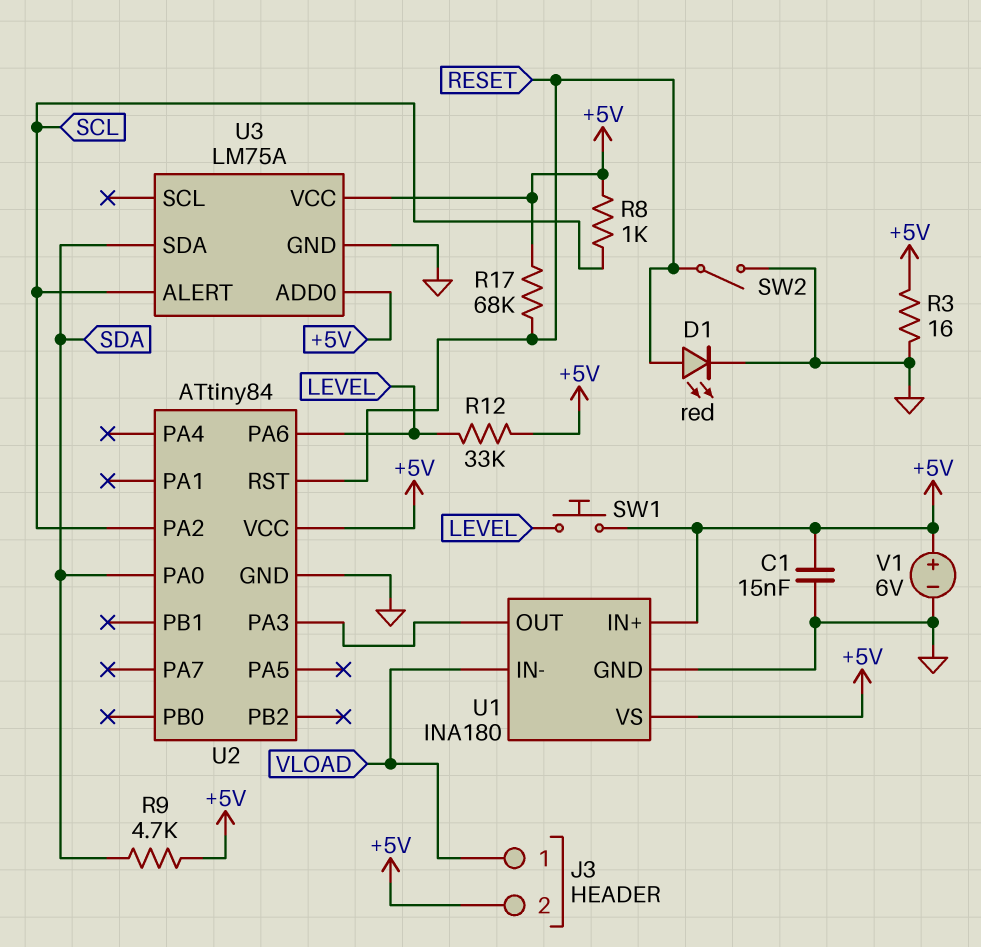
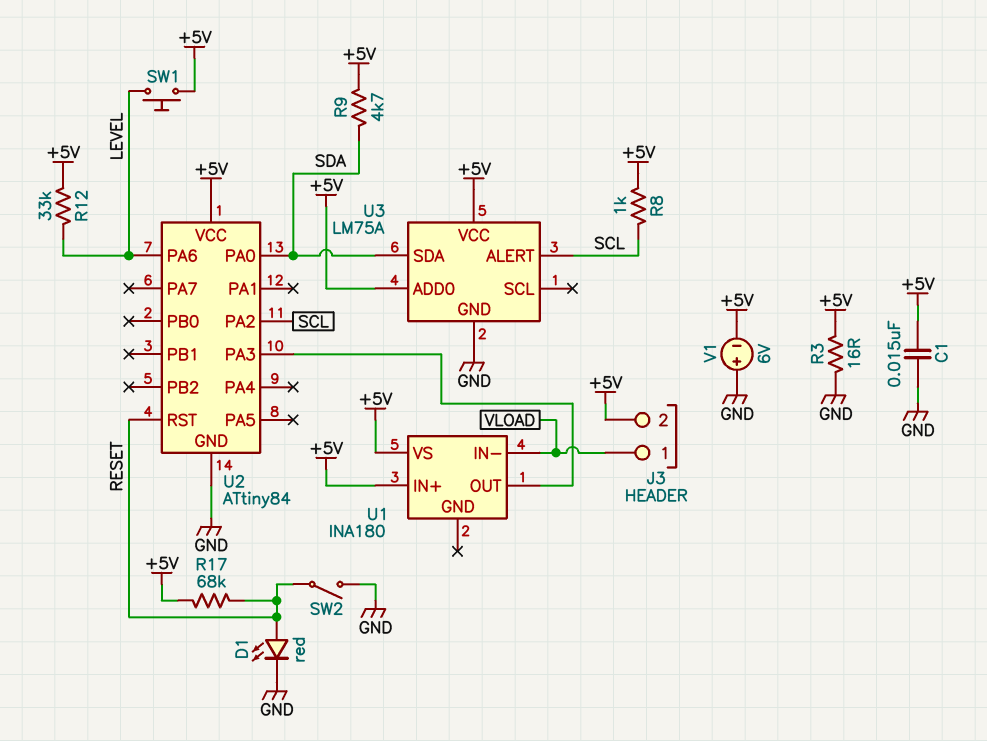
U1 pin GND: GND -> none
V1: 6V (plus +5V, minus GND) -> 6V (plus GND, minus +5V)

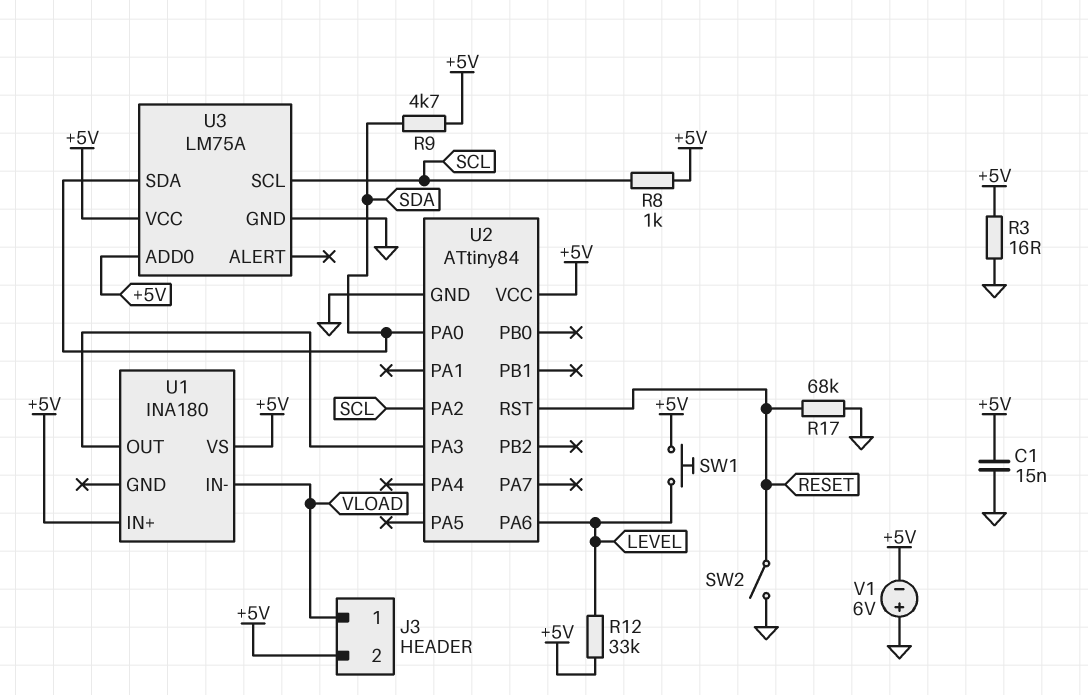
D1: LED red (A RESET, K GND) -> none
R17: 68k (+5V, RESET) -> 68k (GND, RESET)
U3 pin ALERT: SCL -> none
U3 pin SCL: none -> SCL

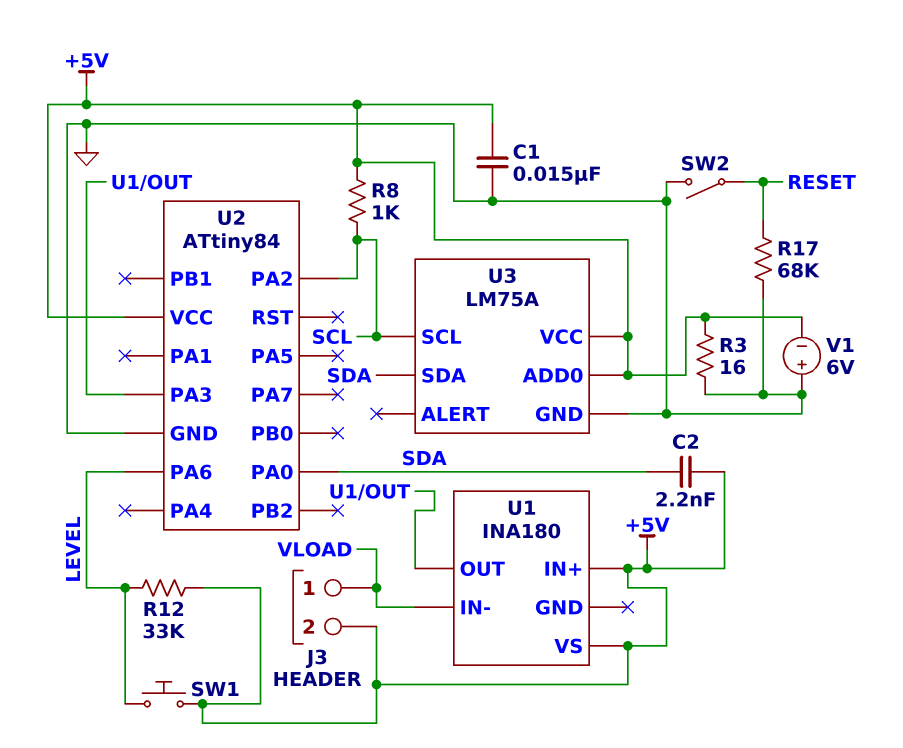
C2: none -> 2.2nF (+5V, SDA)
R9: 4.7k (+5V, SDA) -> none
U2 pin RST: RESET -> none

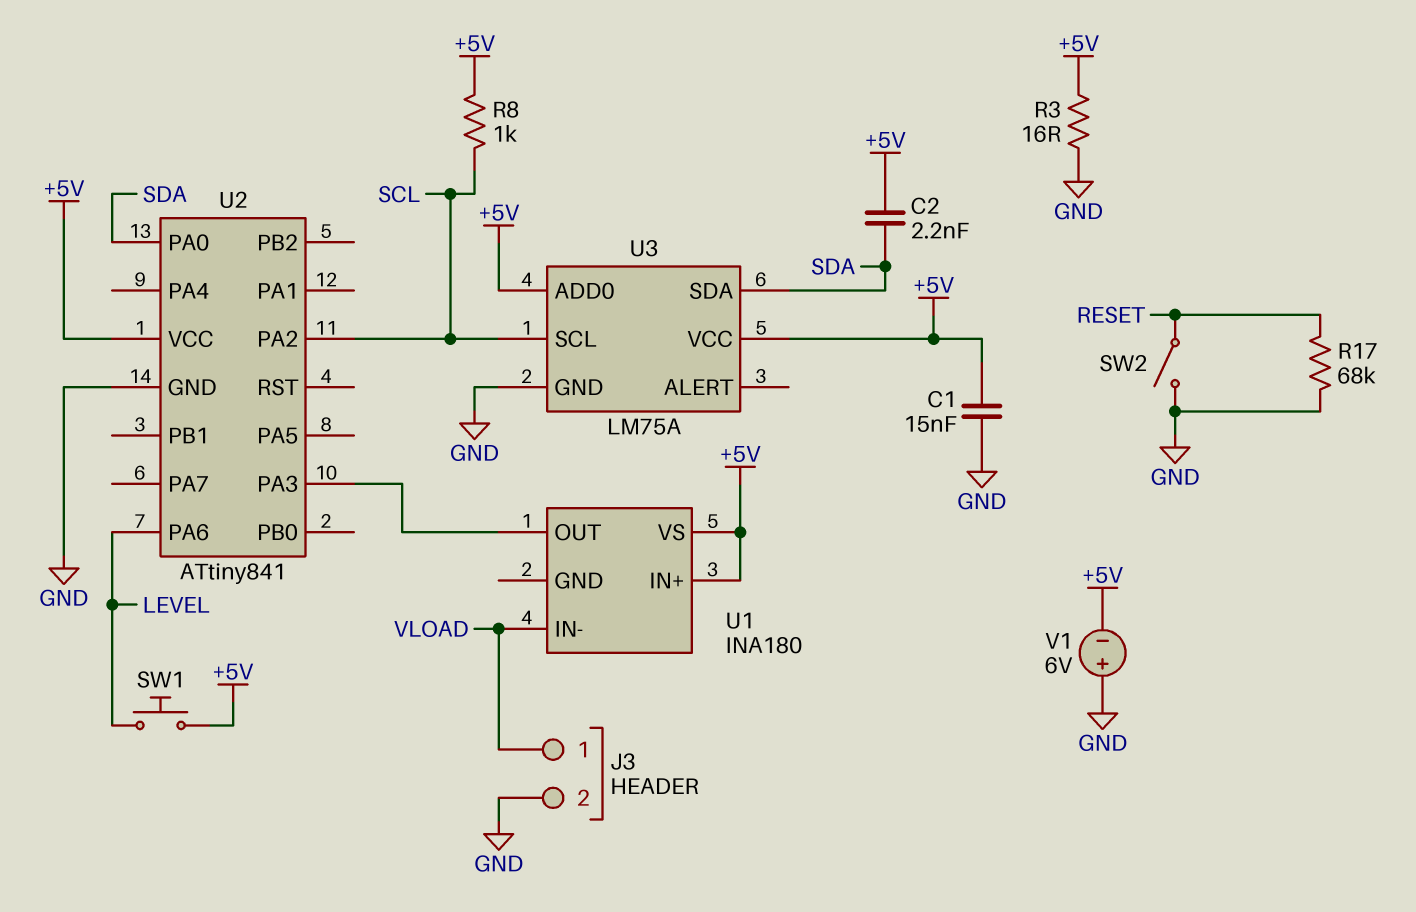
J3 pin 2: +5V -> GND
R12: 33k (+5V, LEVEL) -> none
U2: ATtiny84 -> ATtiny841

